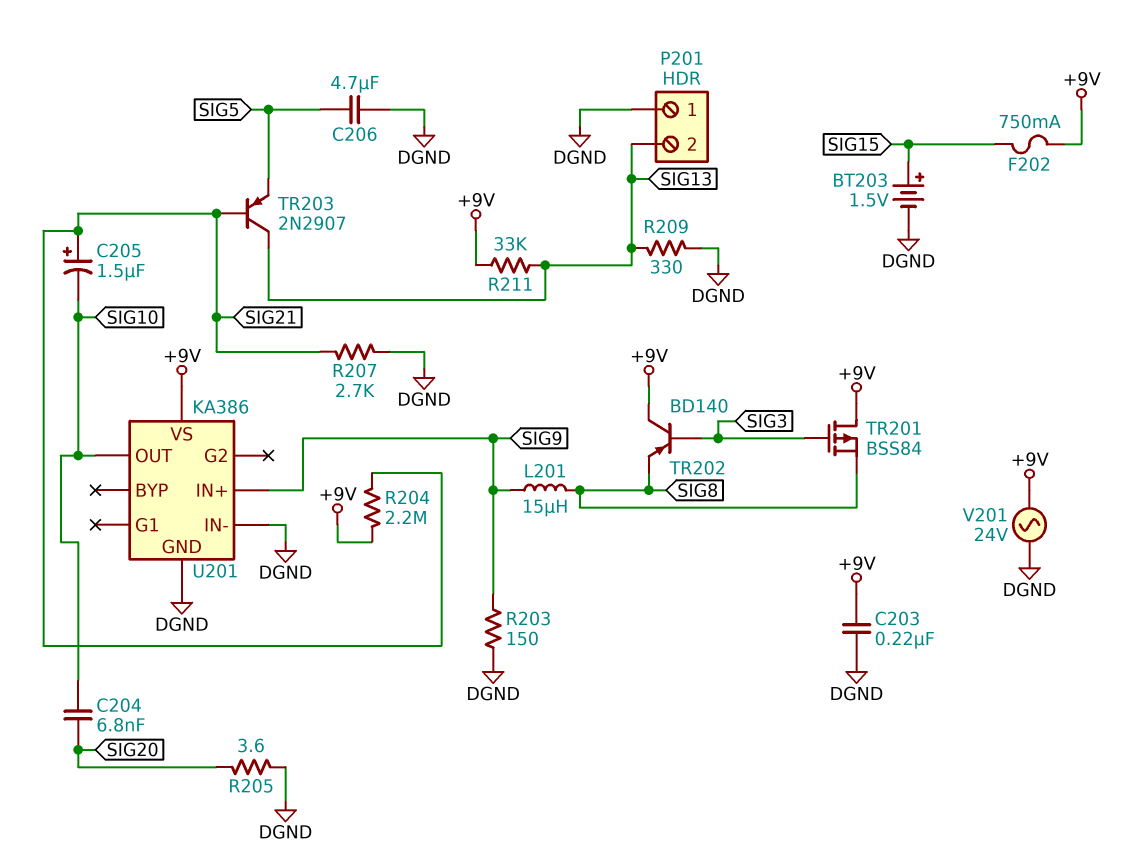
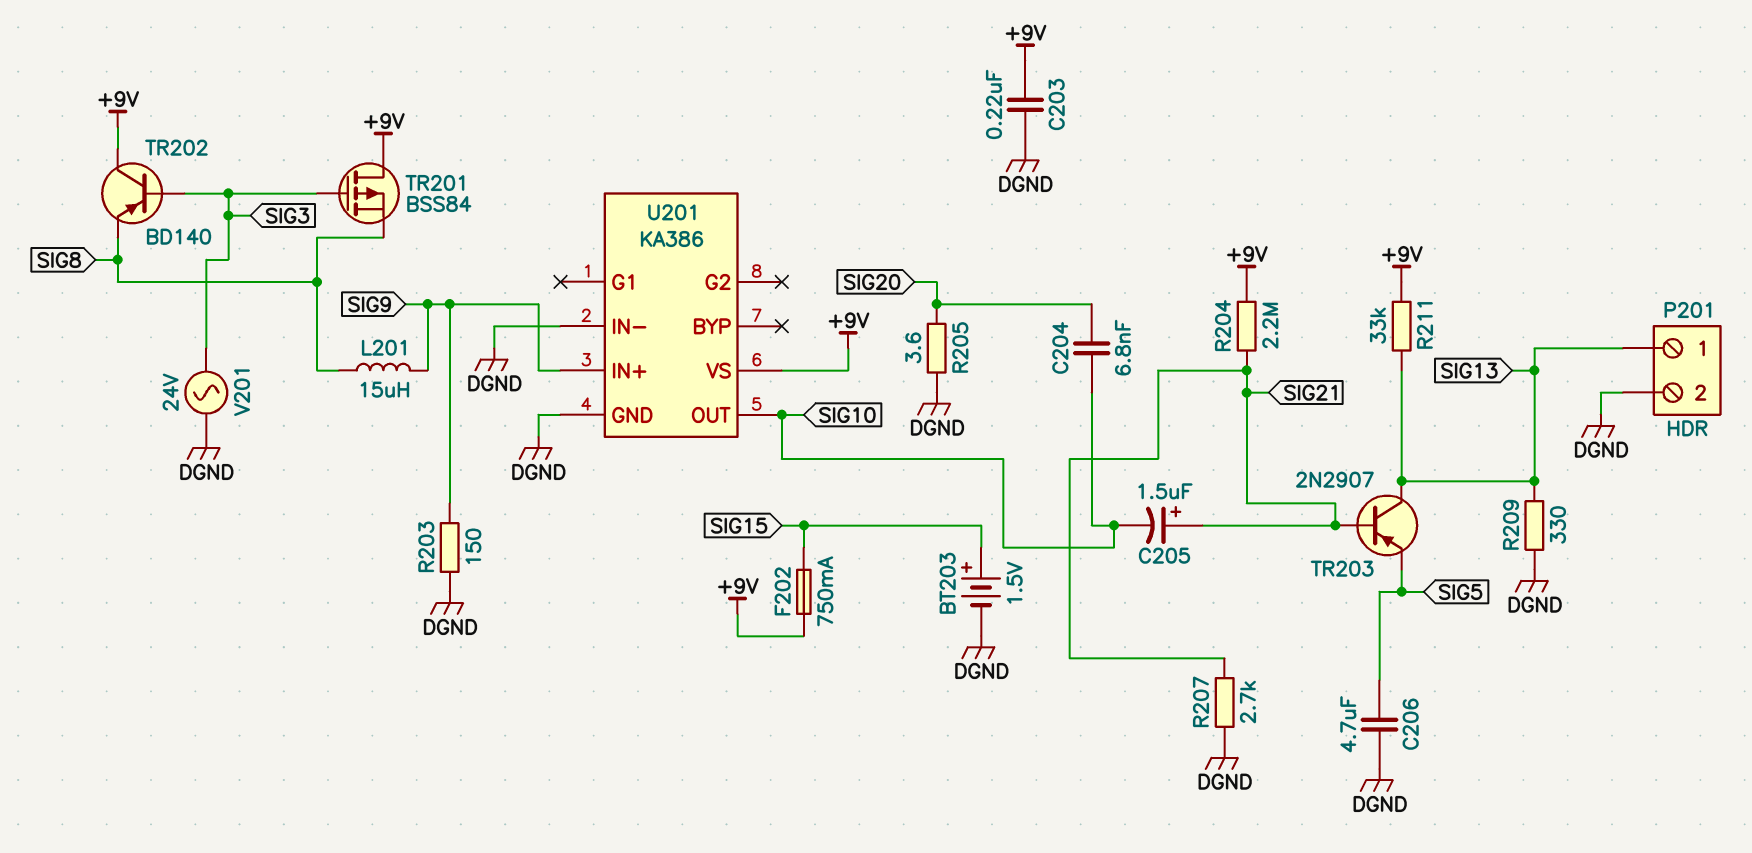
P201 pin 1: DGND -> SIG13
P201 pin 2: SIG13 -> DGND
V201: AC 24V (+9V, DGND) -> AC 24V (DGND, SIG3)

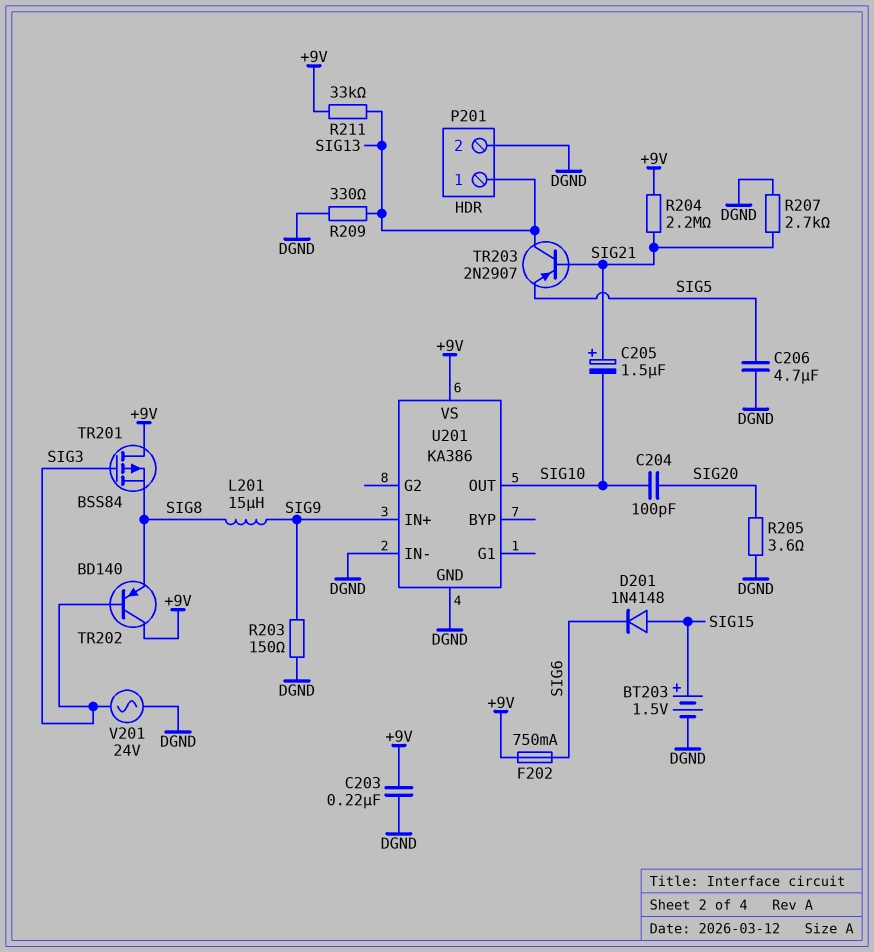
C204: 6.8nF (SIG10, SIG20) -> 100pF (SIG10, SIG20)
D201: none -> diode 1N4148 (A SIG15, K SIG6)
F202: 750mA (+9V, SIG15) -> 750mA (+9V, SIG6)

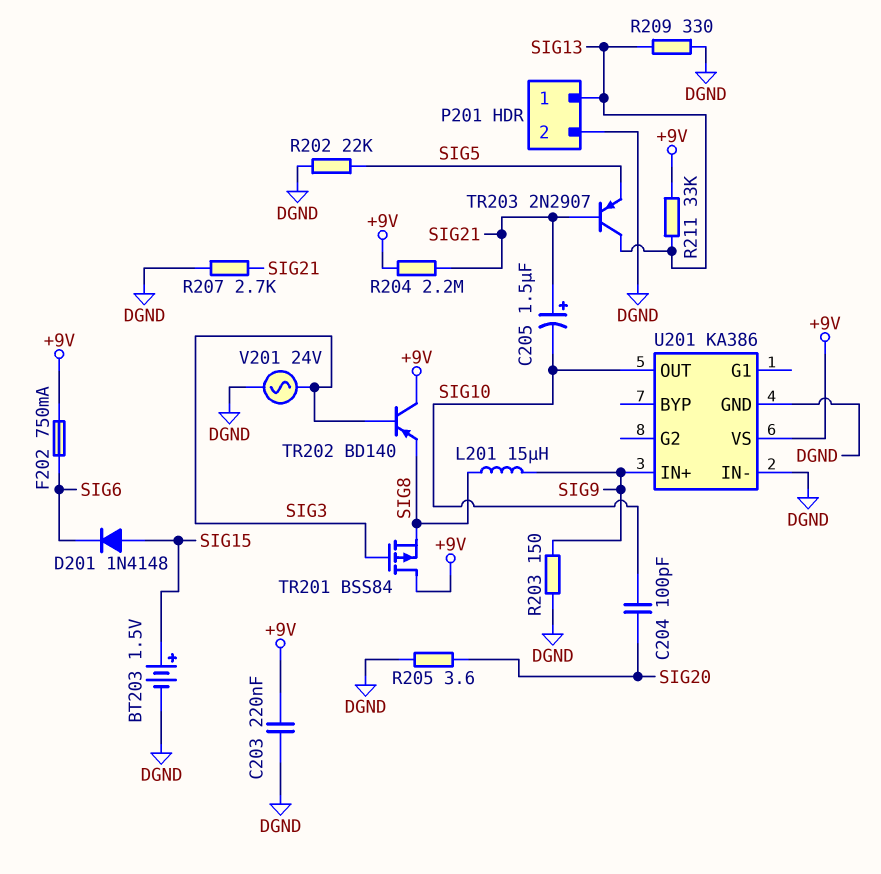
C206: 4.7uF (DGND, SIG5) -> none
R202: none -> 22k (DGND, SIG5)

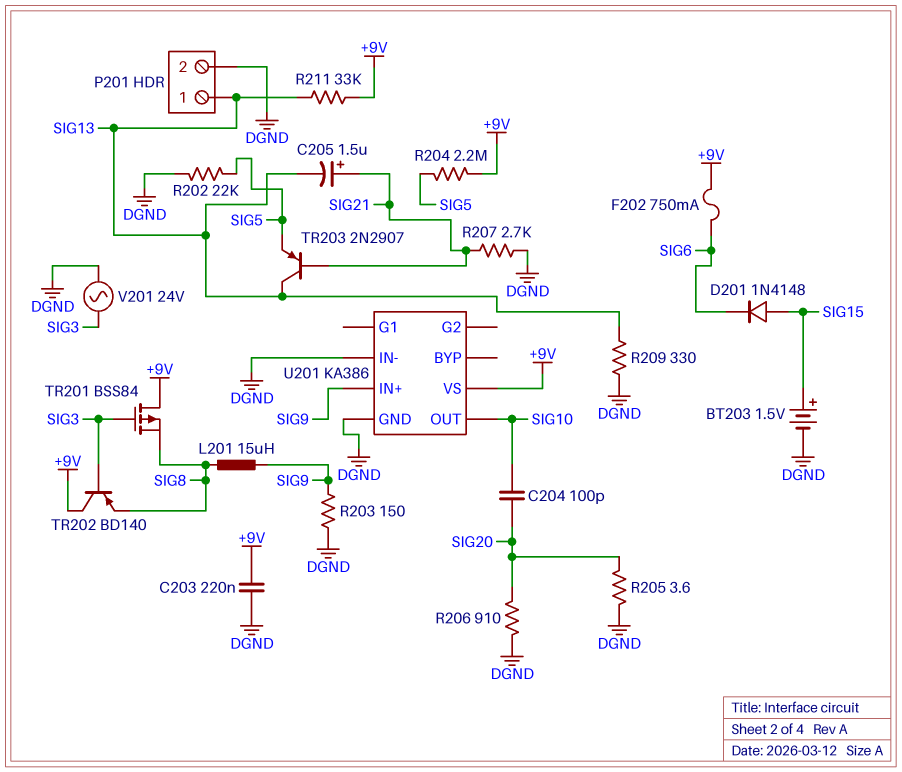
C205: 1.5uF (plus SIG21, minus SIG10) -> 1.5uF (plus SIG21, minus SIG13)
R204: 2.2M (+9V, SIG21) -> 2.2M (+9V, SIG5)
R206: none -> 910 (DGND, SIG20)

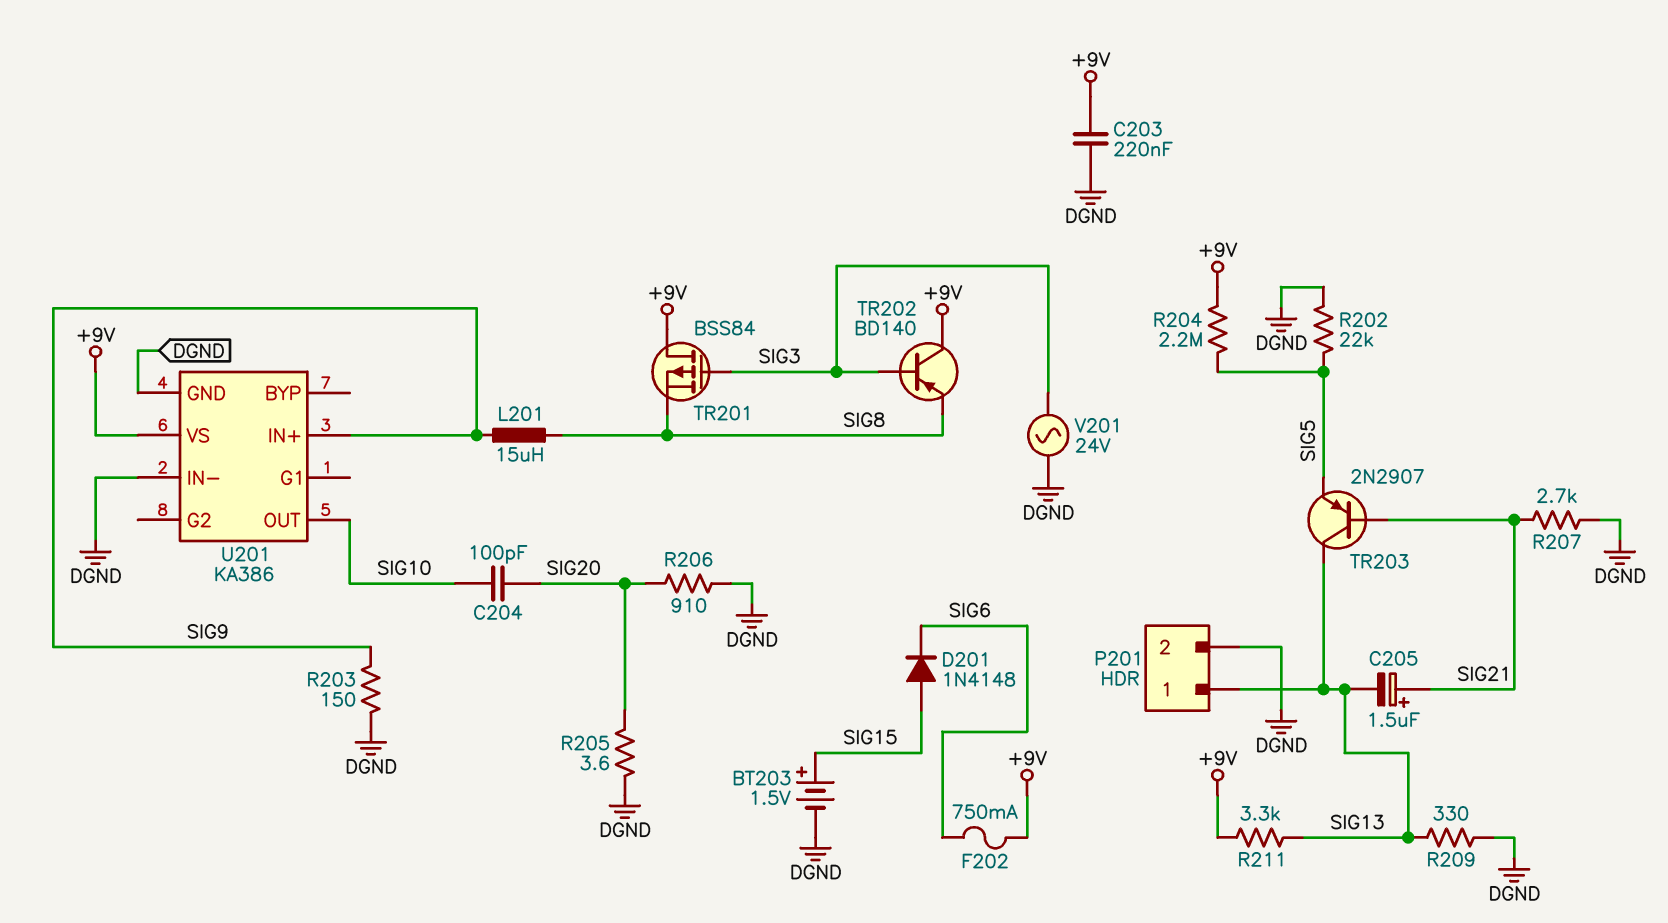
R211: 33k (+9V, SIG13) -> 3.3k (+9V, SIG13)

